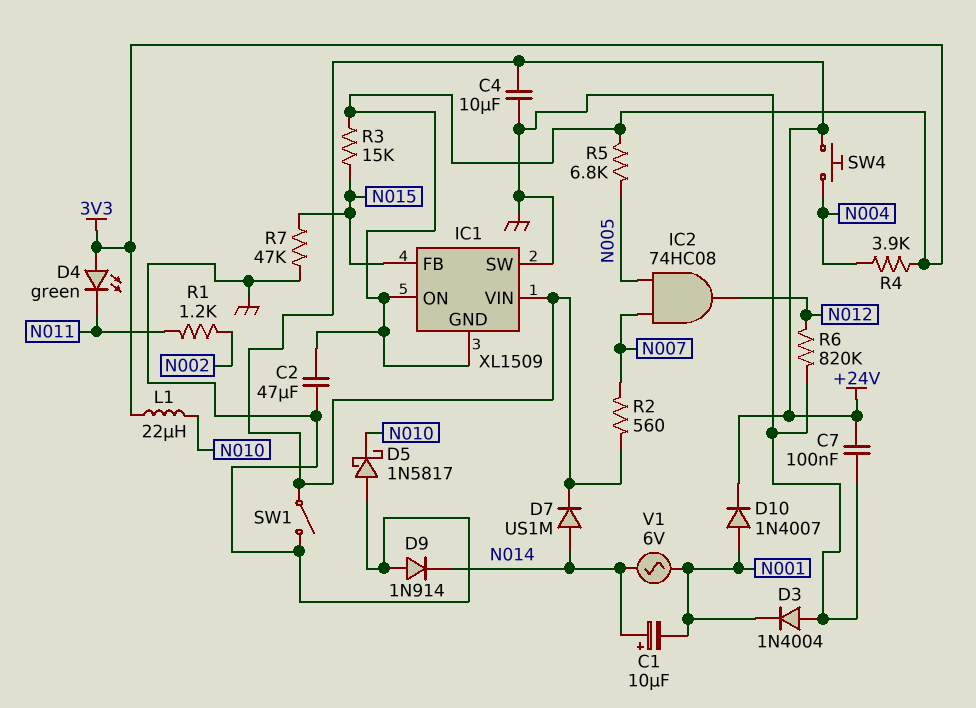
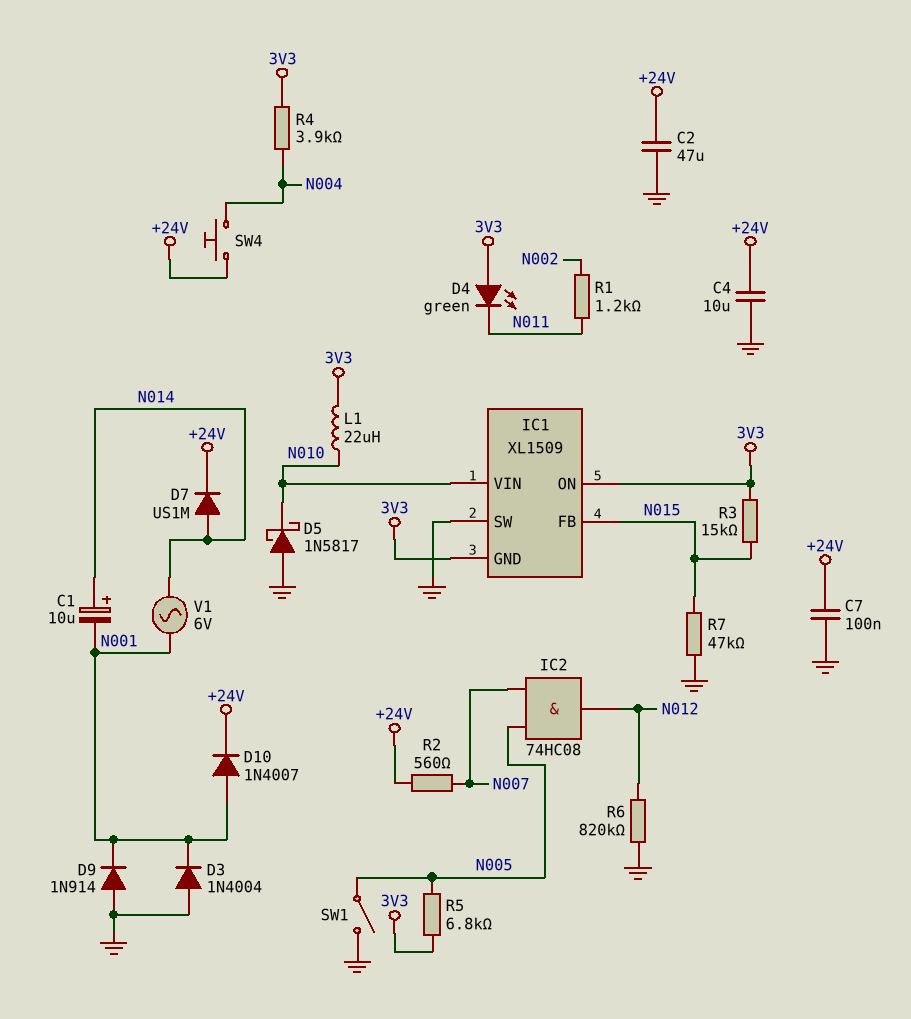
C2: 47uF (3V3, GND) -> 47uF (+24V, GND)
D9: diode 1N914 (A GND, K N014) -> diode 1N914 (A GND, K N001)
IC1 pin VIN: +24V -> N010
SW1: switch (+24V, GND) -> switch (GND, N005)

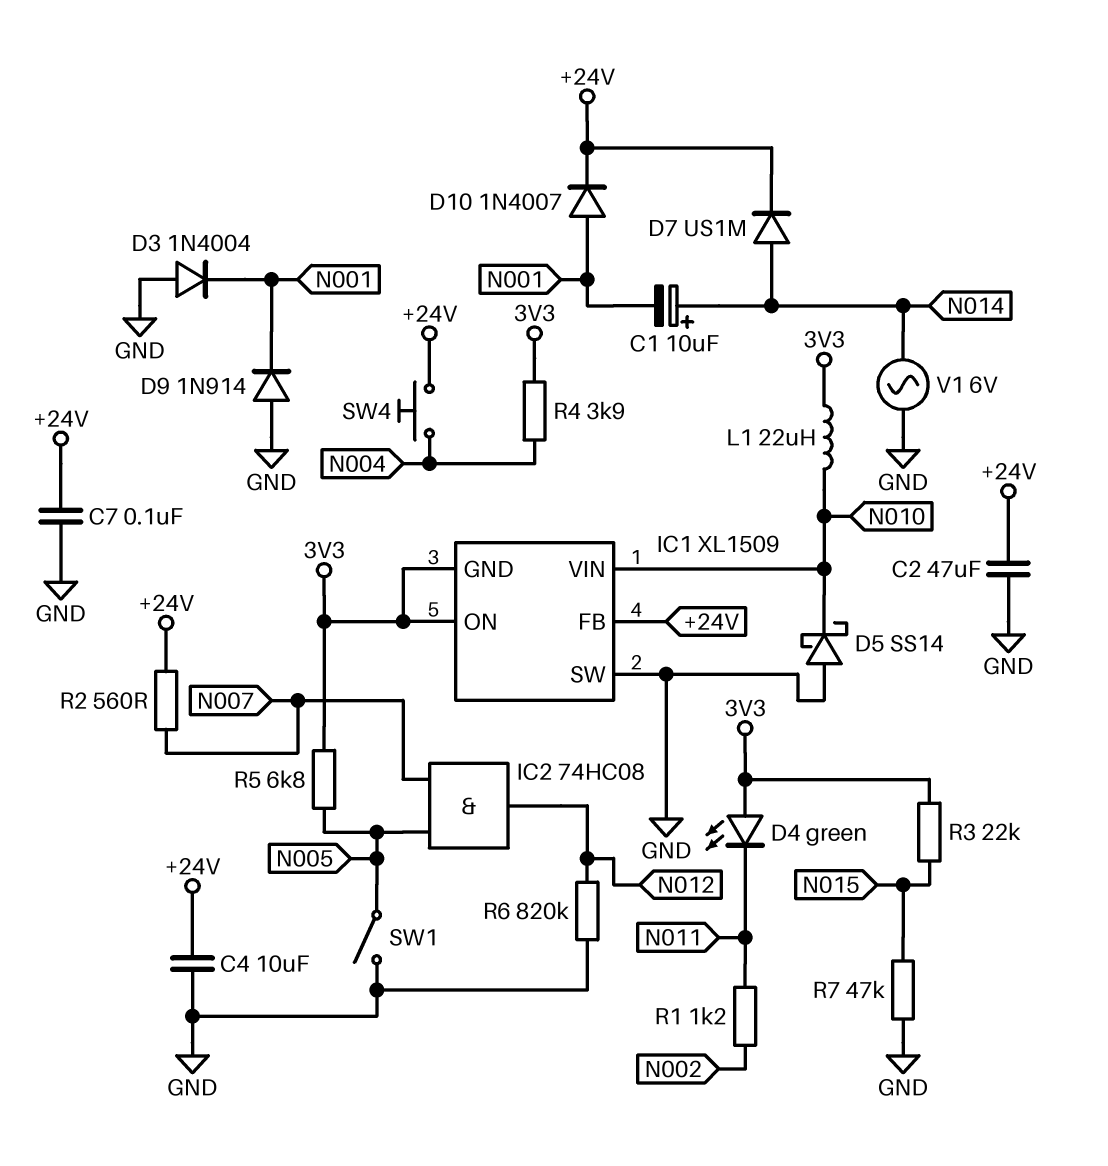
D5: schottky 1N5817 (A GND, K N010) -> schottky SS14 (A GND, K N010)
IC1 pin FB: N015 -> +24V
R3: 15k (3V3, N015) -> 22k (3V3, N015)
V1: AC 6V (N001, N014) -> AC 6V (GND, N014)

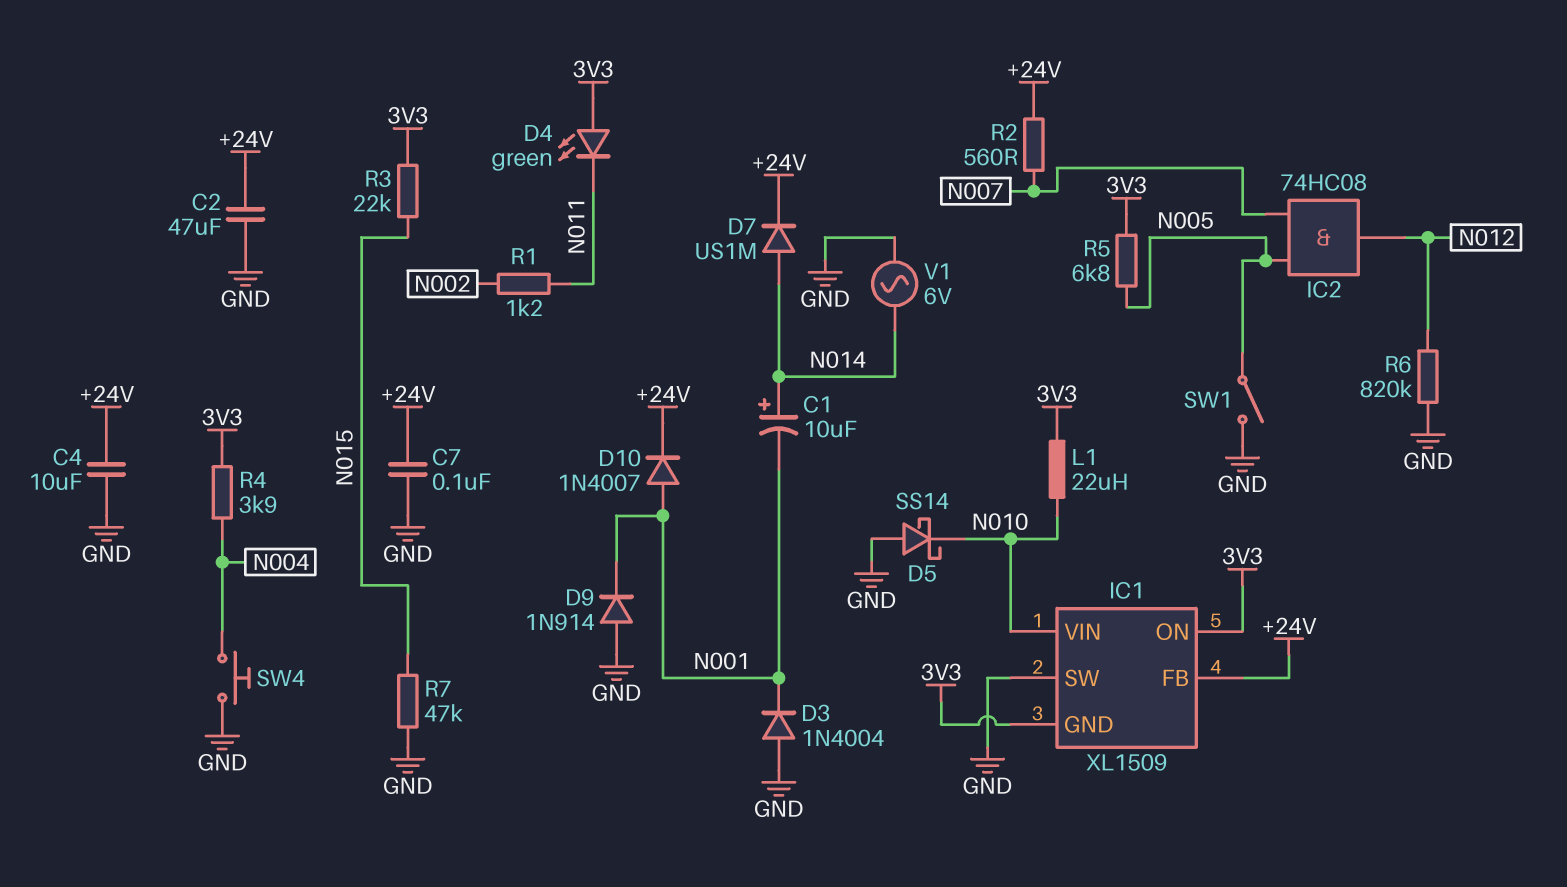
SW4: button (+24V, N004) -> button (GND, N004)

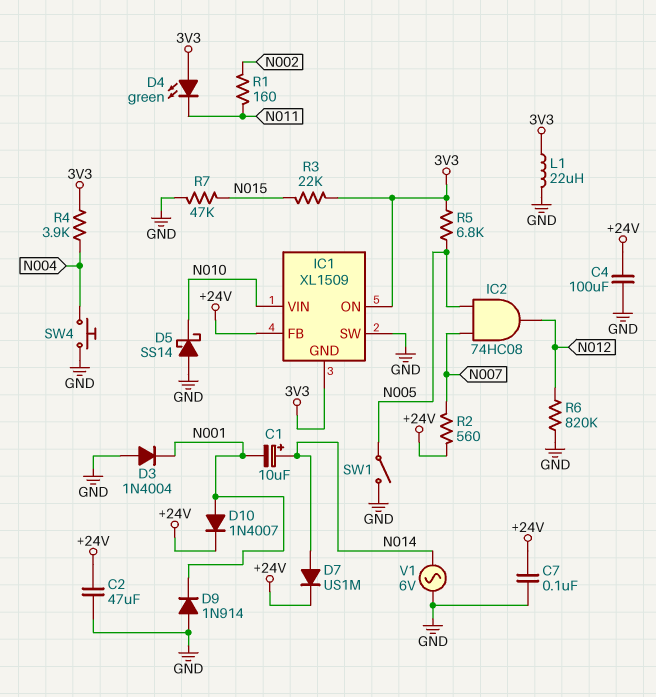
C4: 10uF (+24V, GND) -> 100uF (+24V, GND)
L1: 22uH (3V3, N010) -> 22uH (3V3, GND)
R1: 1.2k (N002, N011) -> 160 (N002, N011)

